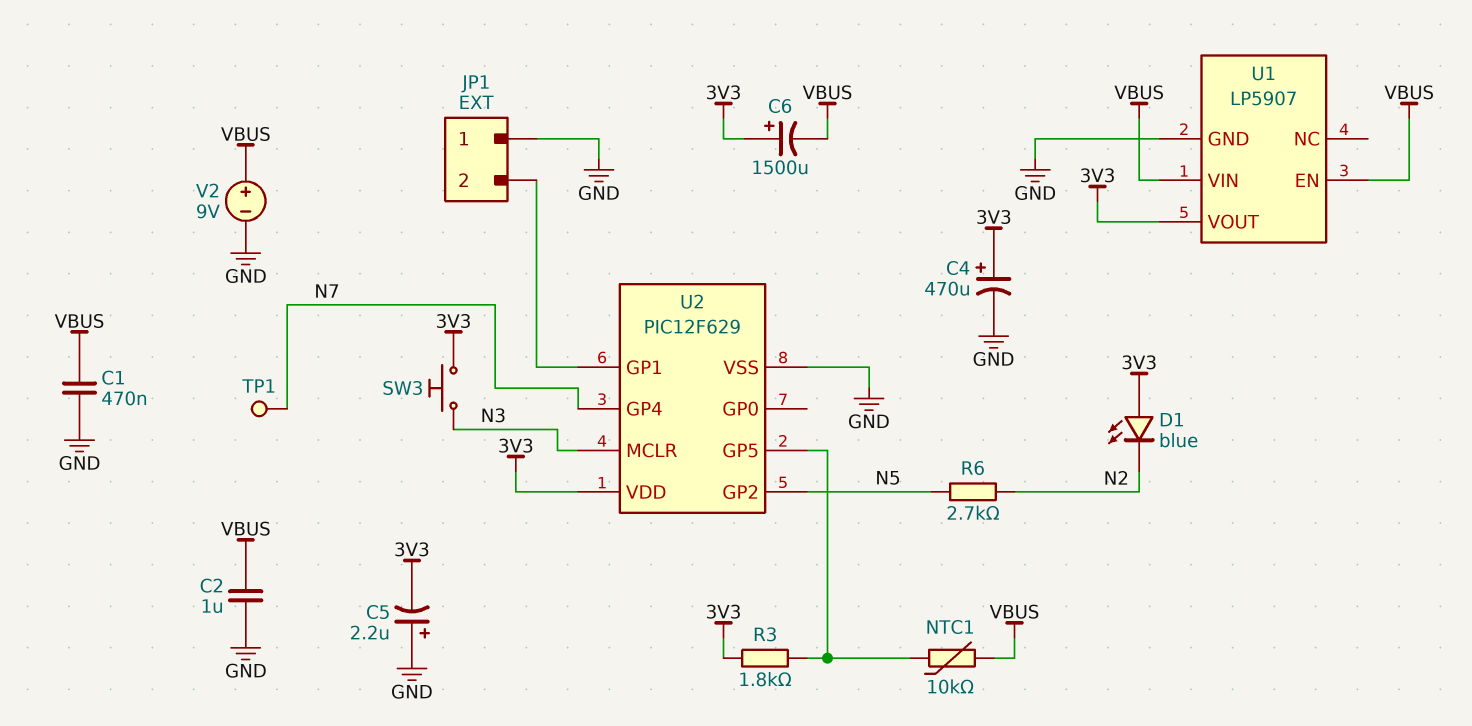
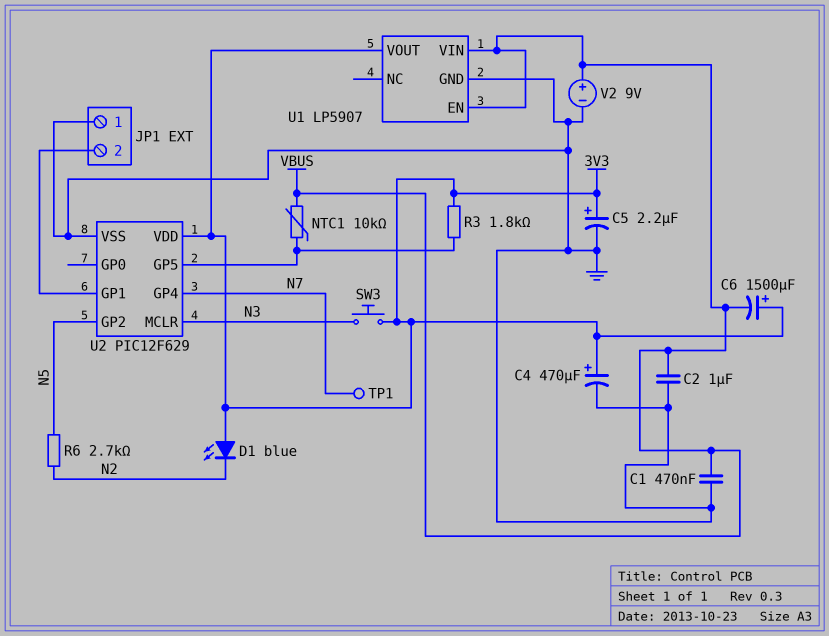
C5: 2.2uF (plus GND, minus 3V3) -> 2.2uF (plus 3V3, minus GND)

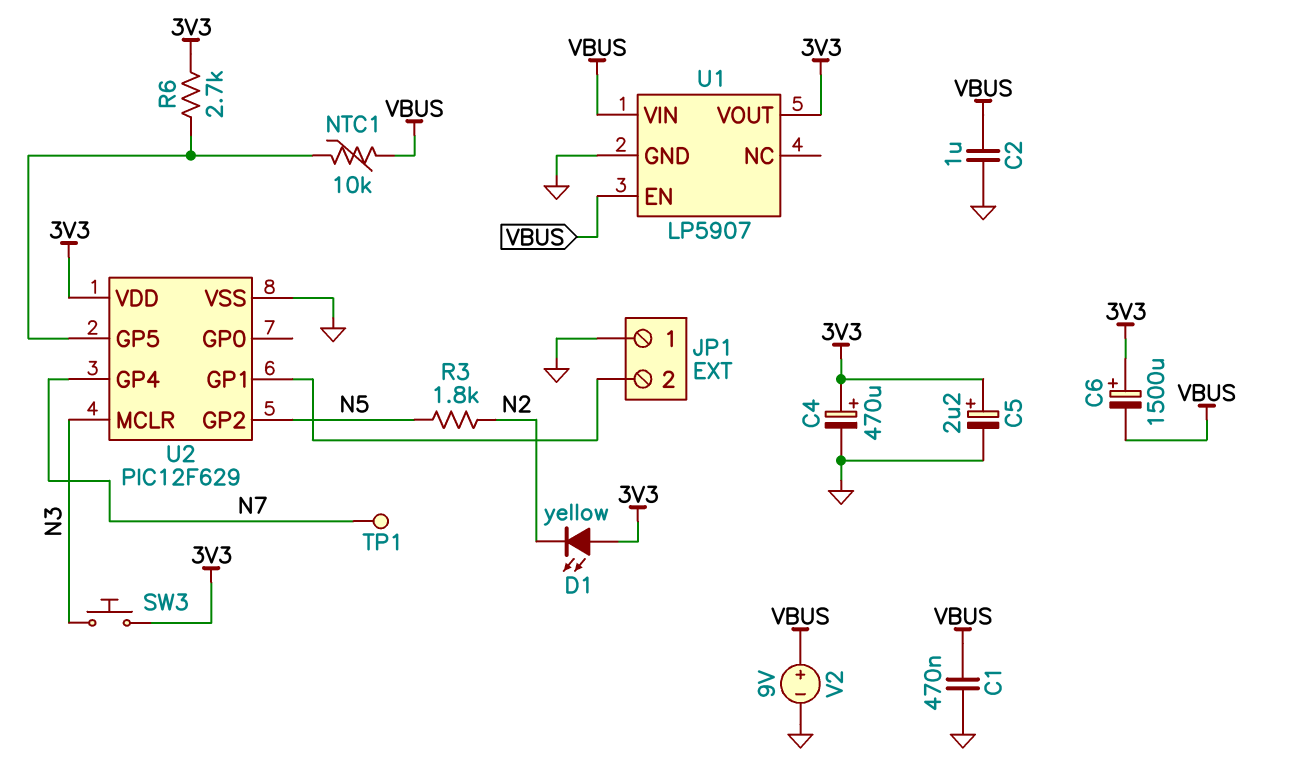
D1: LED blue (A 3V3, K N2) -> LED yellow (A 3V3, K N2)
R3: 1.8k (3V3, U2/GP5) -> 1.8k (N2, N5)
R6: 2.7k (N2, N5) -> 2.7k (3V3, U2/GP5)

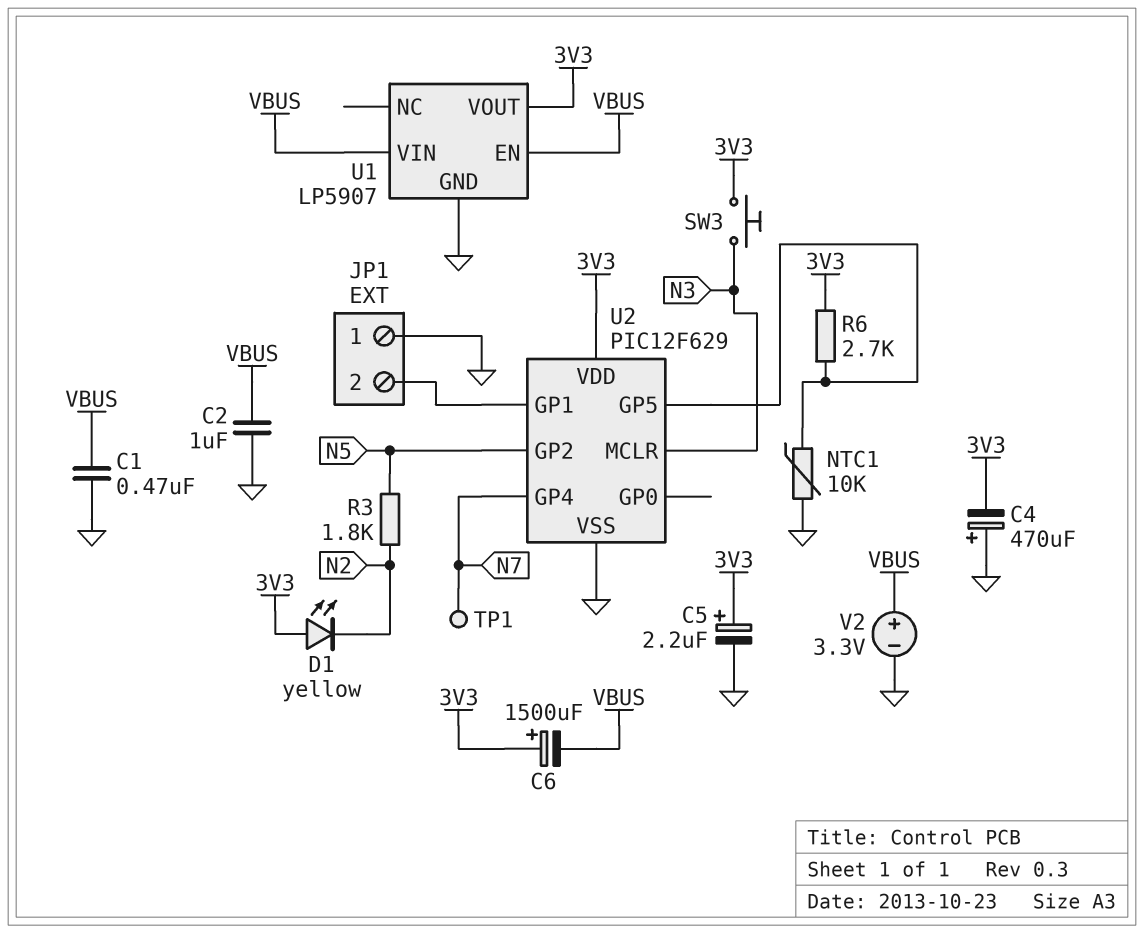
C4: 470uF (plus 3V3, minus GND) -> 470uF (plus GND, minus 3V3)
NTC1: 10k (U2/GP5, VBUS) -> 10k (GND, U2/GP5)
V2: 9V (plus VBUS, minus GND) -> 3.3V (plus VBUS, minus GND)

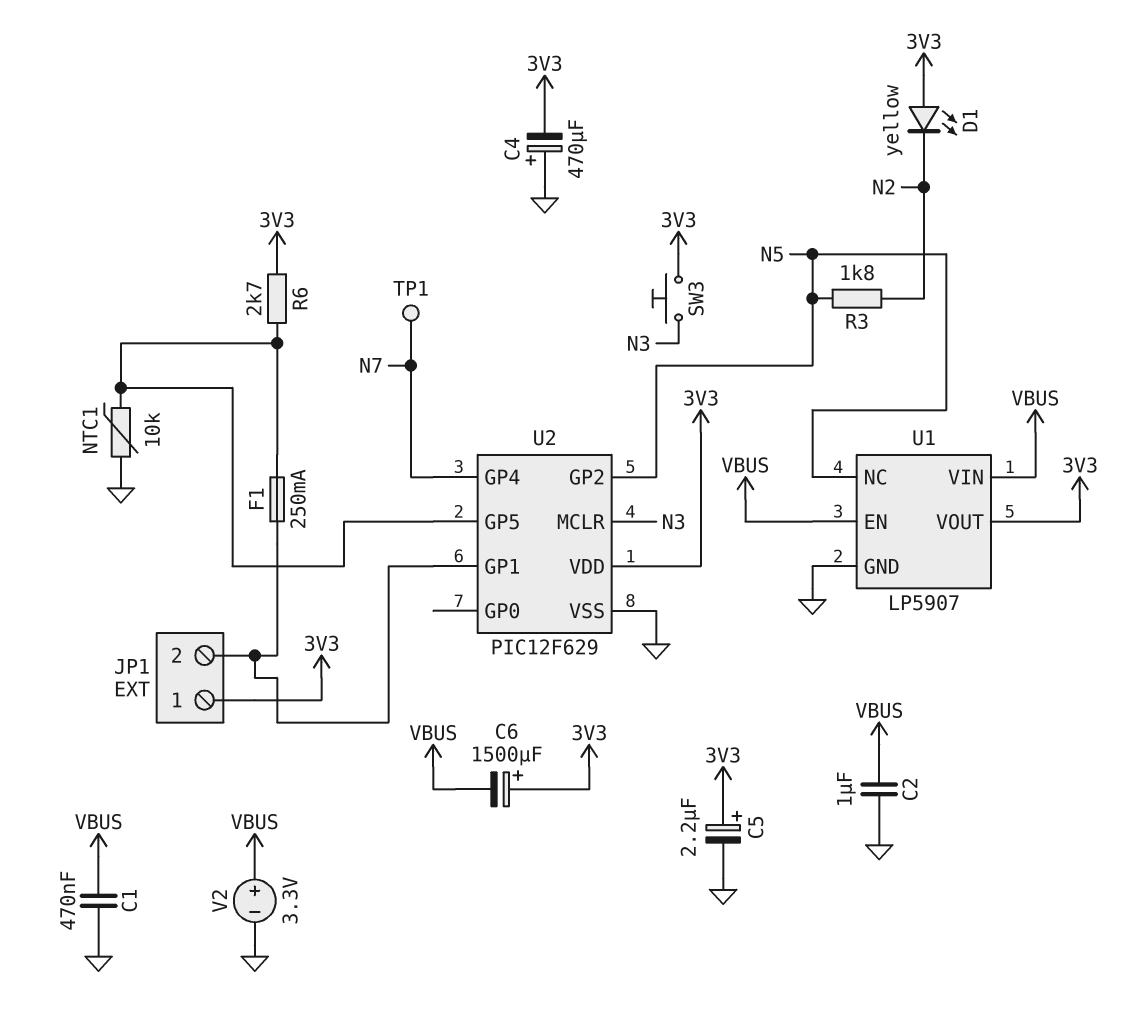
F1: none -> 250mA (JP1/2, U2/GP5)
JP1 pin 1: GND -> 3V3
U1 pin NC: none -> N5

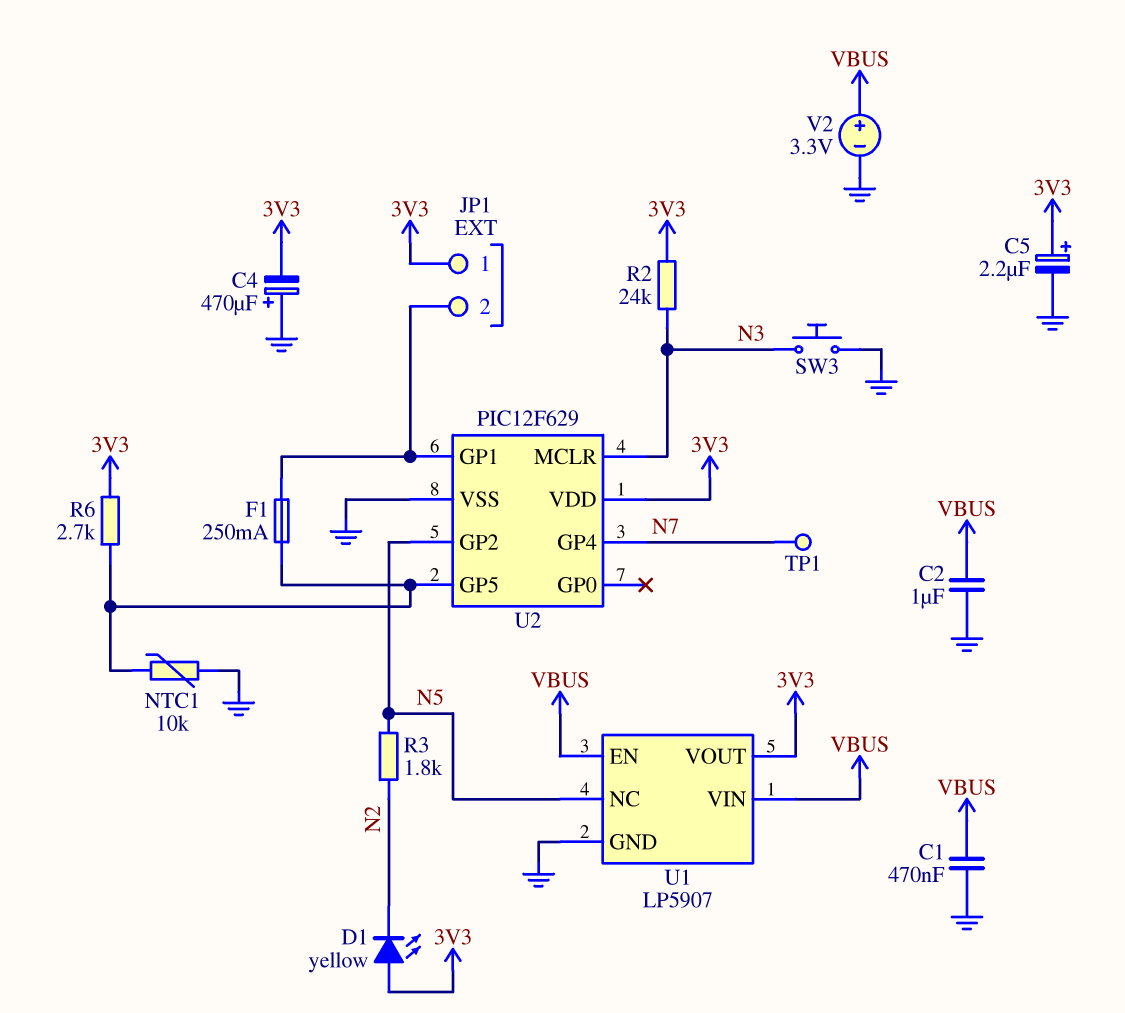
C6: 1500uF (plus 3V3, minus VBUS) -> none
R2: none -> 24k (3V3, N3)
SW3: button (3V3, N3) -> button (GND, N3)

